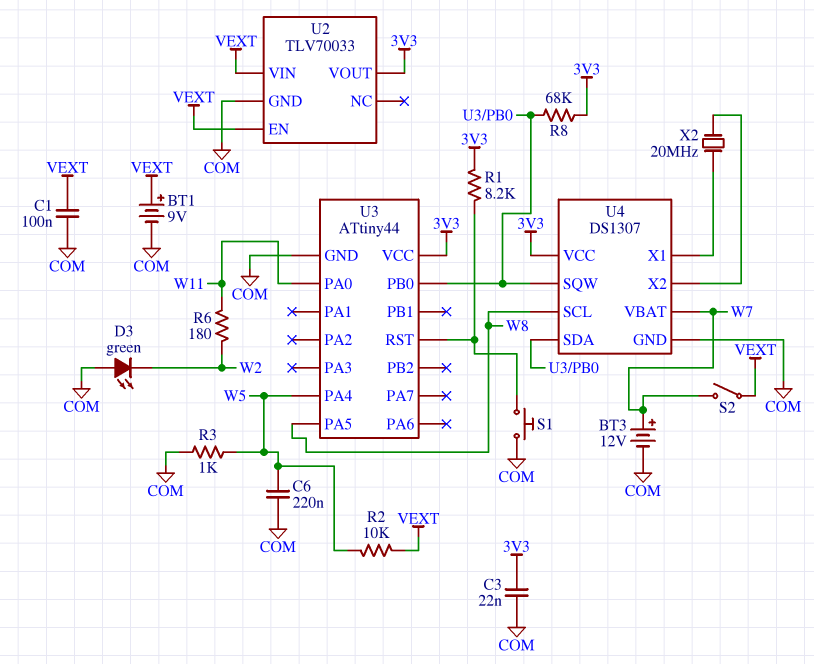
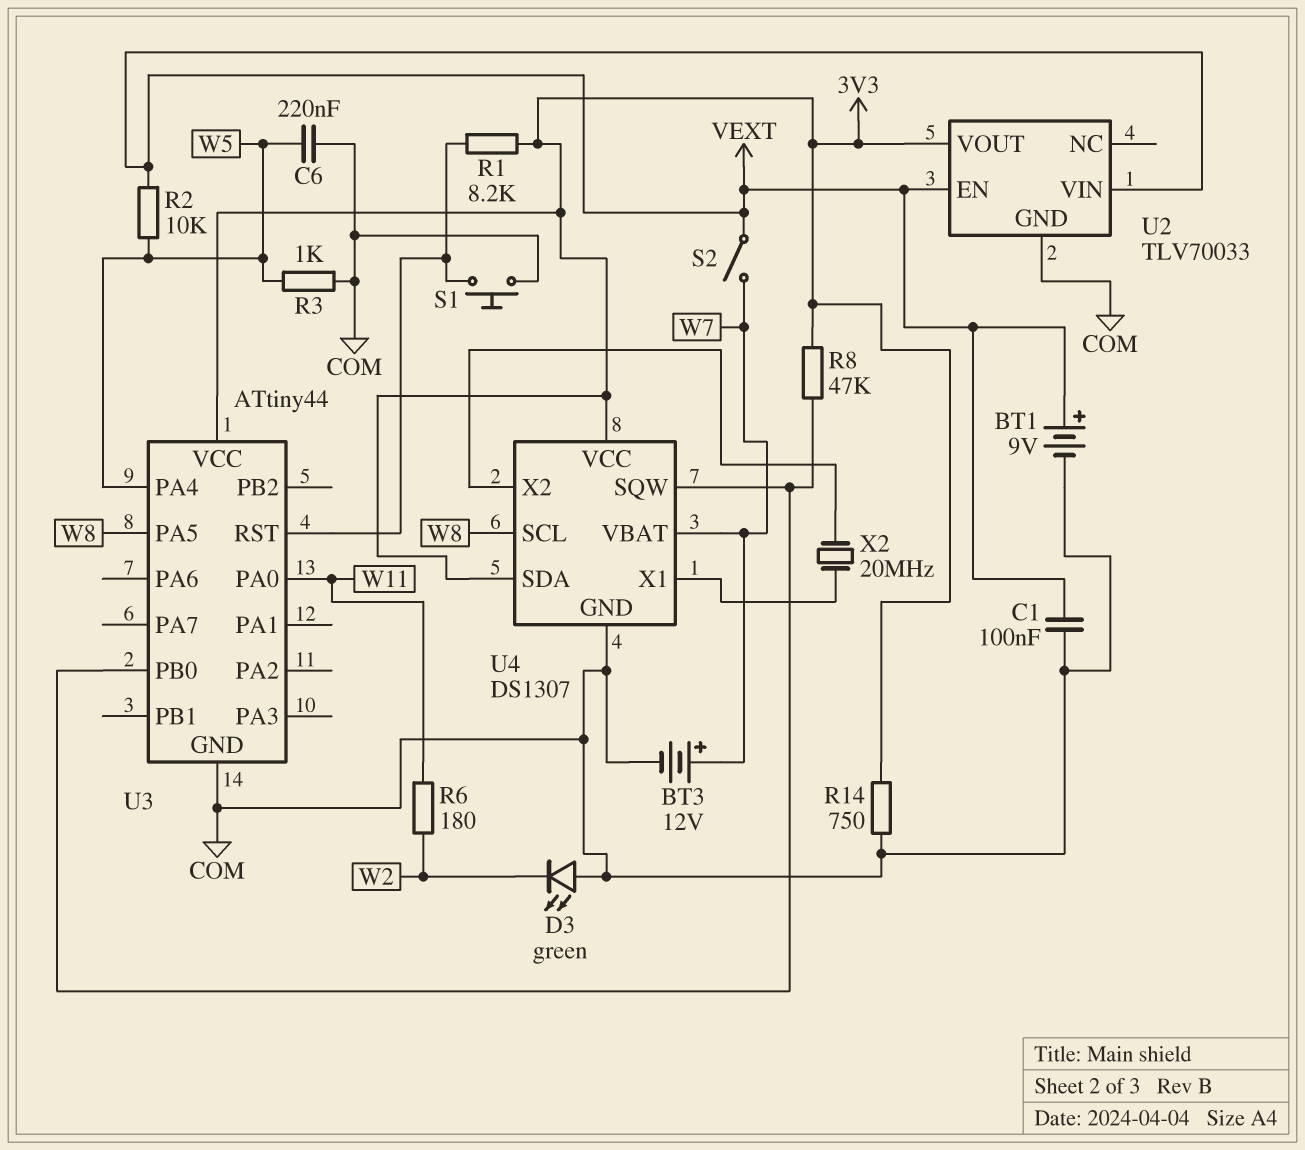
C3: 22nF (3V3, COM) -> none
R8: 68k (3V3, U3/PB0) -> 47k (3V3, U3/PB0)
R14: none -> 750 (3V3, COM)
U4 pin SDA: U3/PB0 -> 3V3

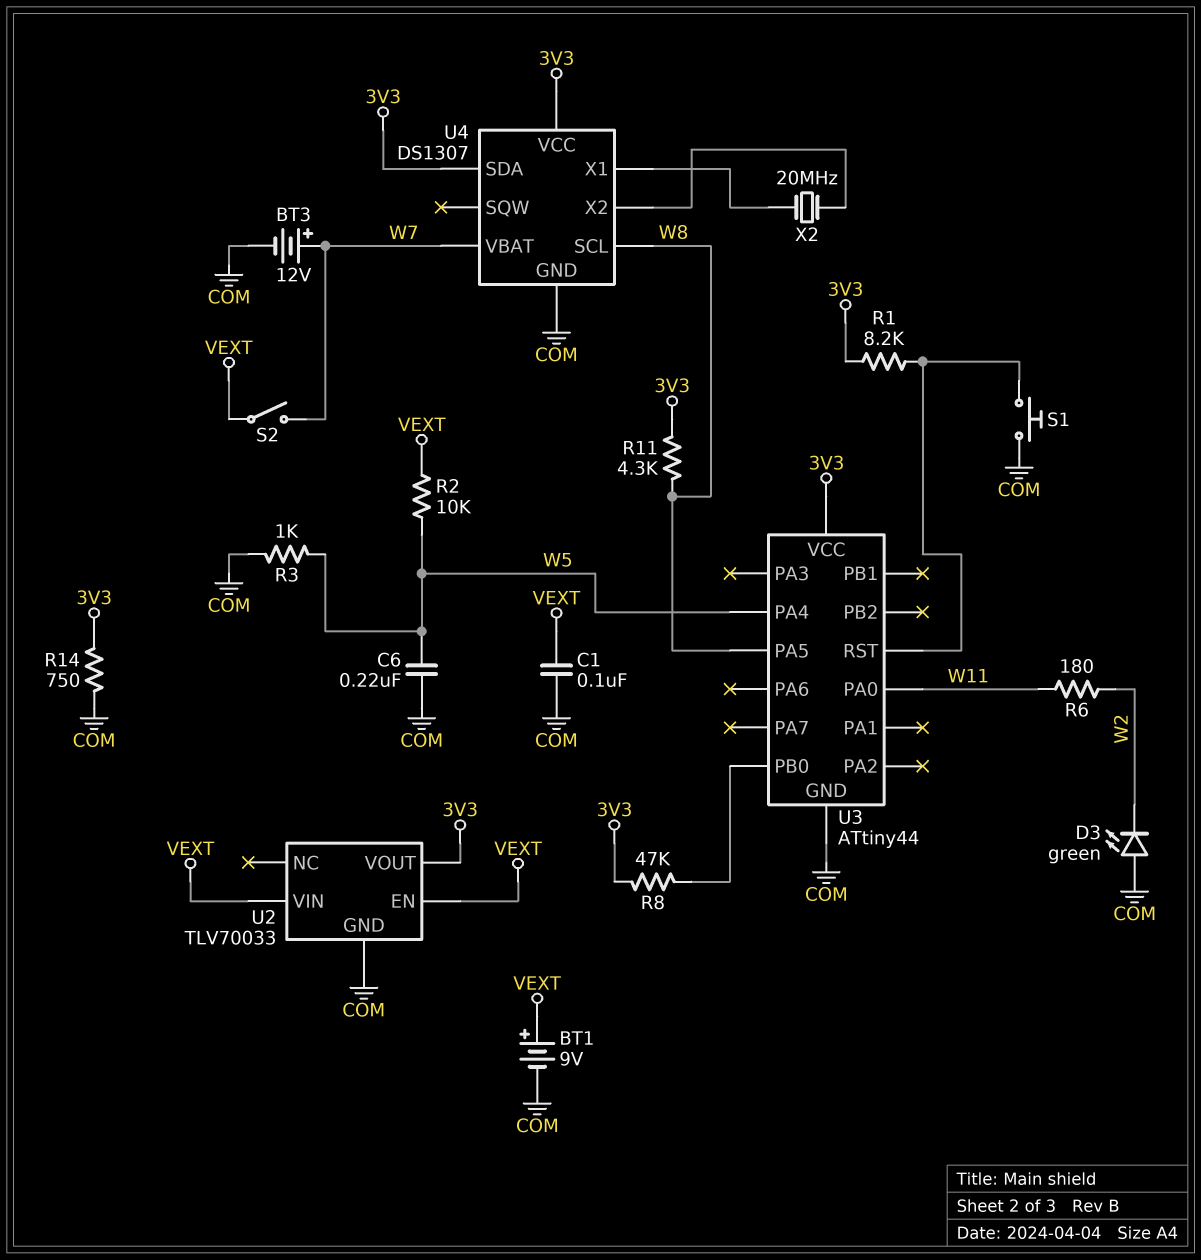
R11: none -> 4.3k (3V3, W8)
U4 pin SQW: U3/PB0 -> none

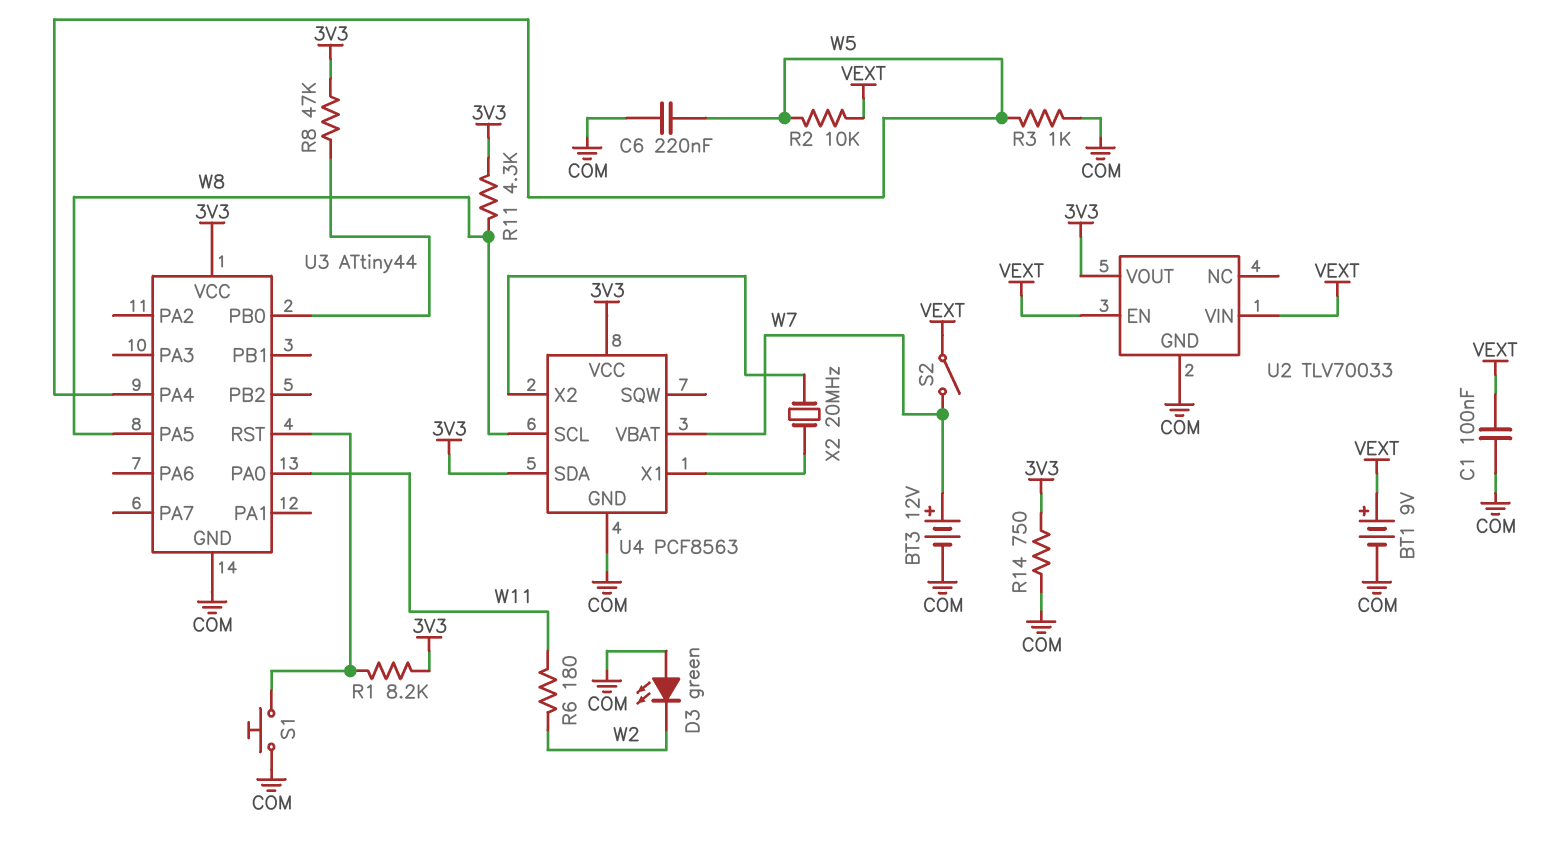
U4: DS1307 -> PCF8563

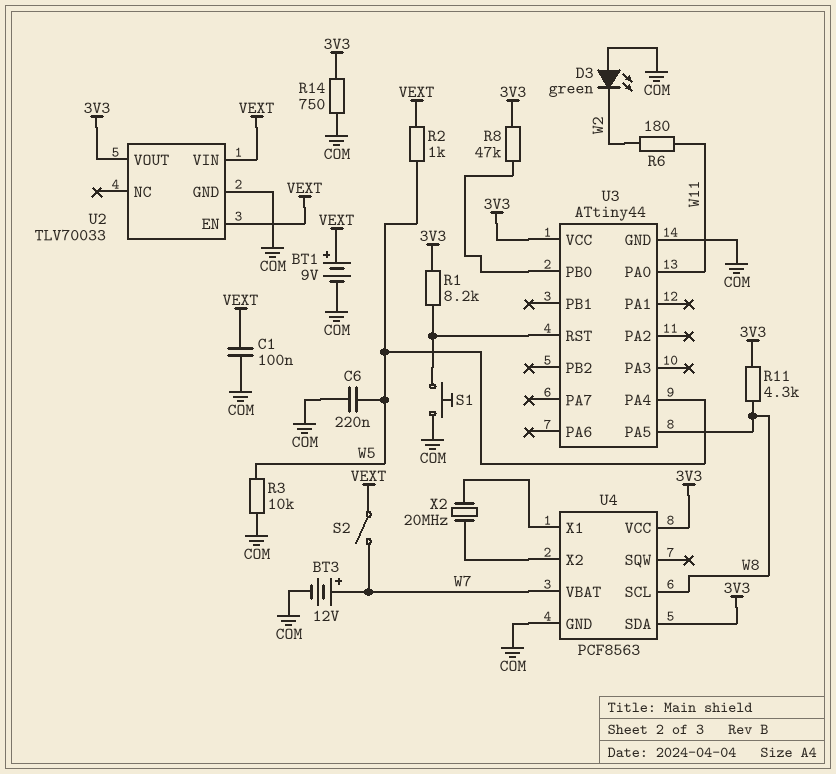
R2: 10k (VEXT, W5) -> 1k (VEXT, W5)
R3: 1k (COM, W5) -> 10k (COM, W5)

